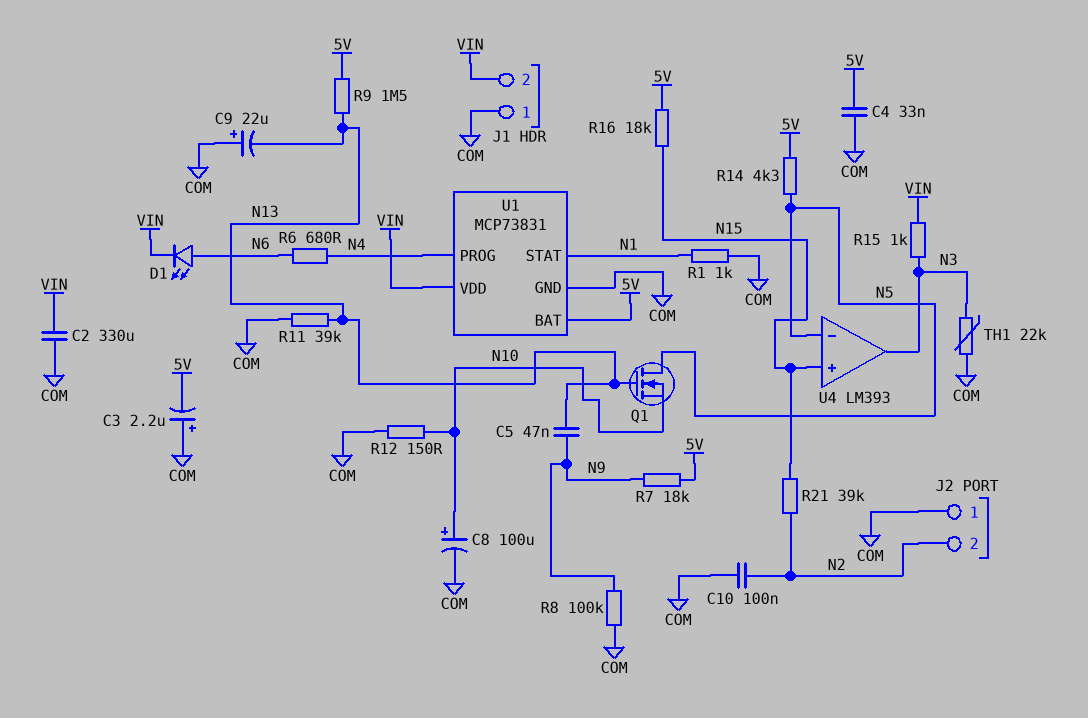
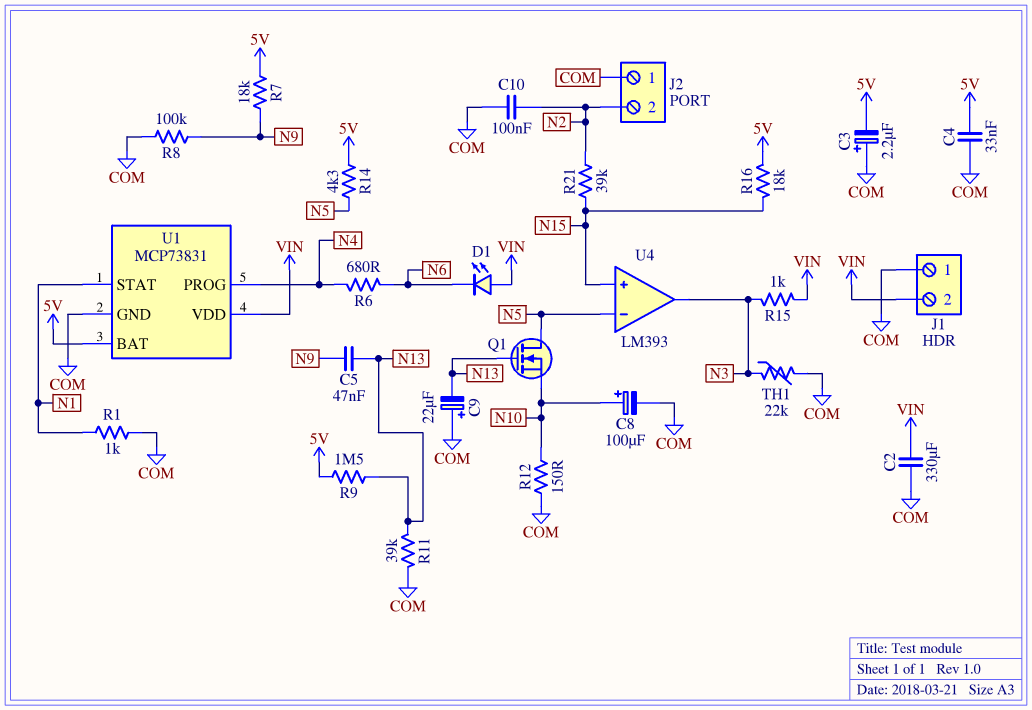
D1: LED (A N6, K VIN) -> LED (A VIN, K N6)

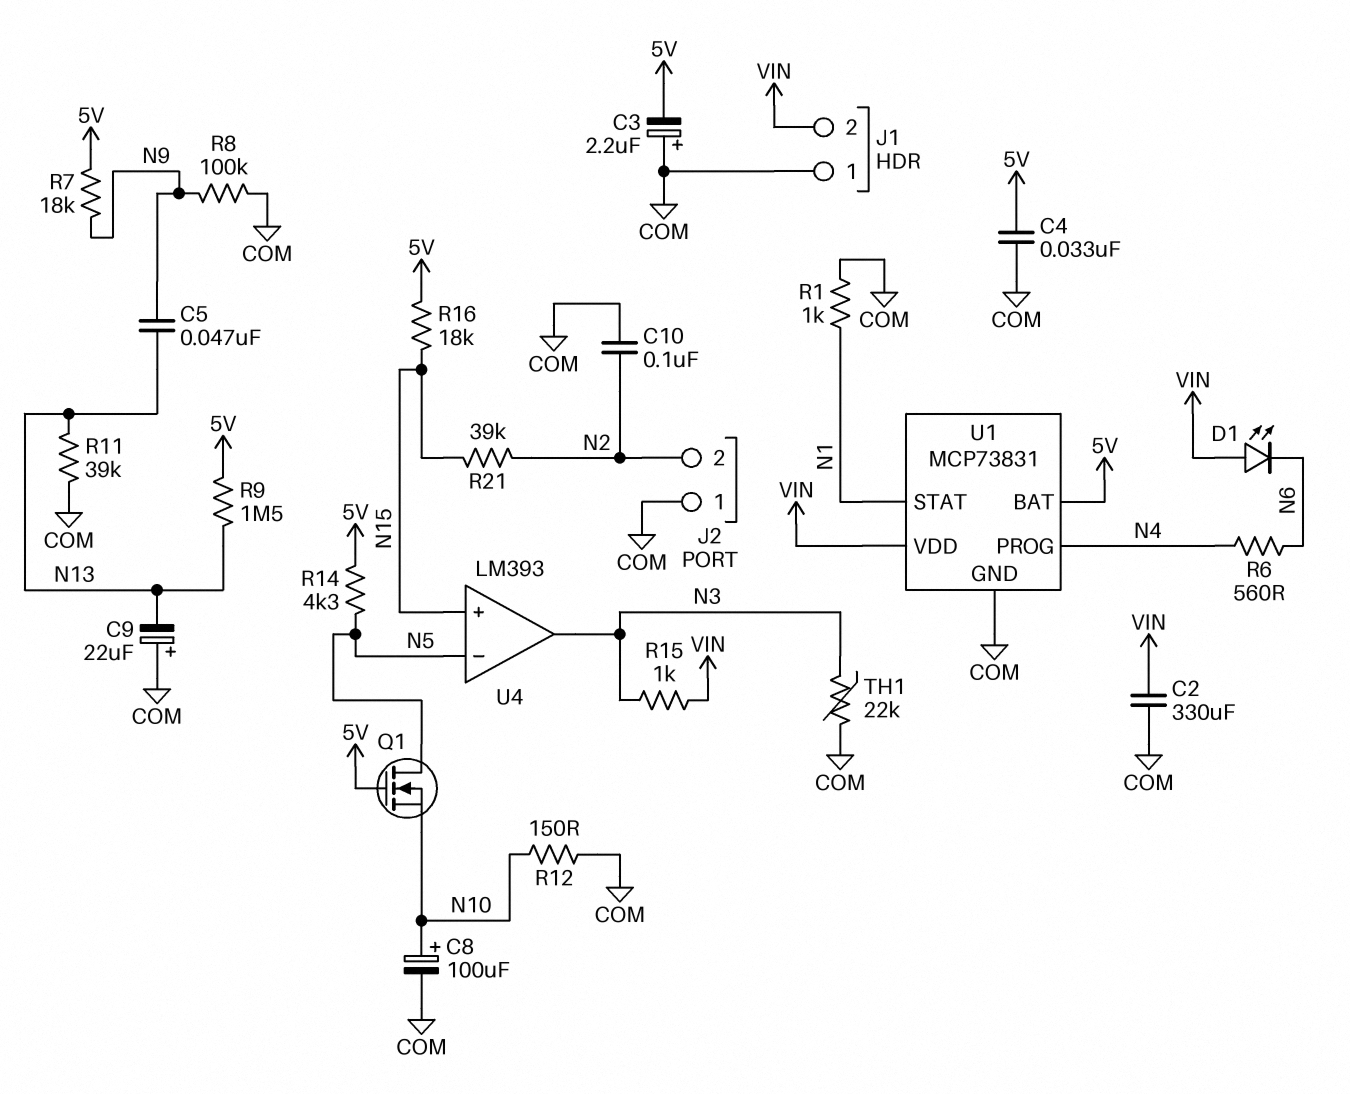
Q1: NMOS (G N13, D N5, S N10) -> NMOS (G 5V, D N5, S N10)
R6: 680 (N4, N6) -> 560 (N4, N6)

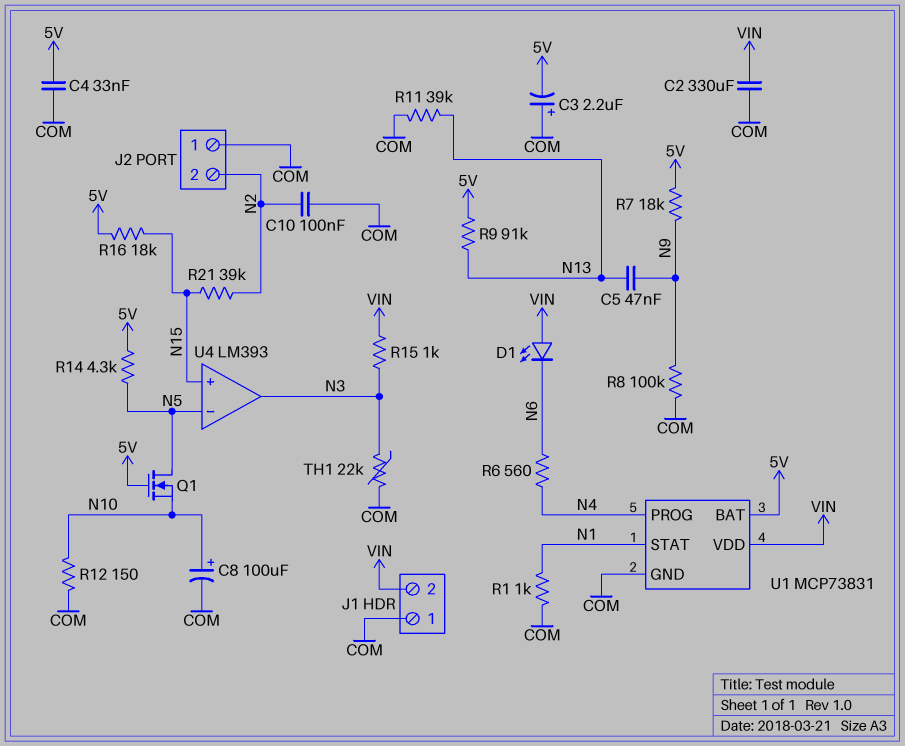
C9: 22uF (plus COM, minus N13) -> none
R9: 1.5M (5V, N13) -> 91k (5V, N13)

